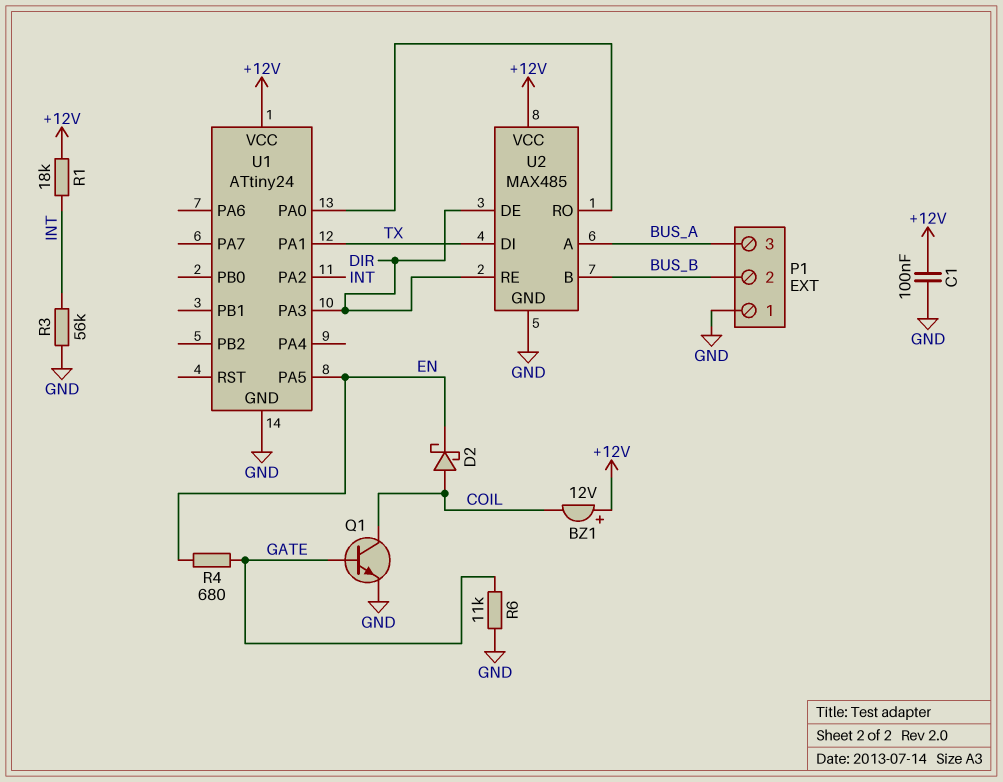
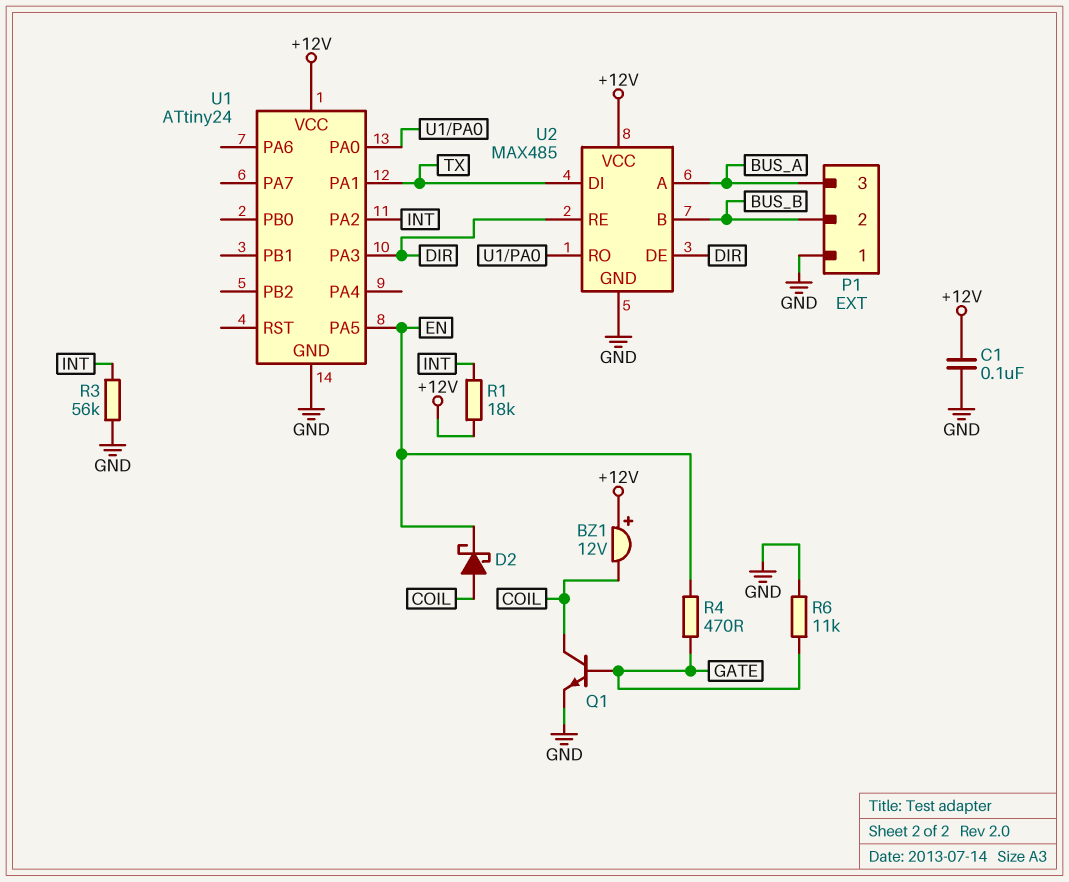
R4: 680 (EN, GATE) -> 470 (EN, GATE)

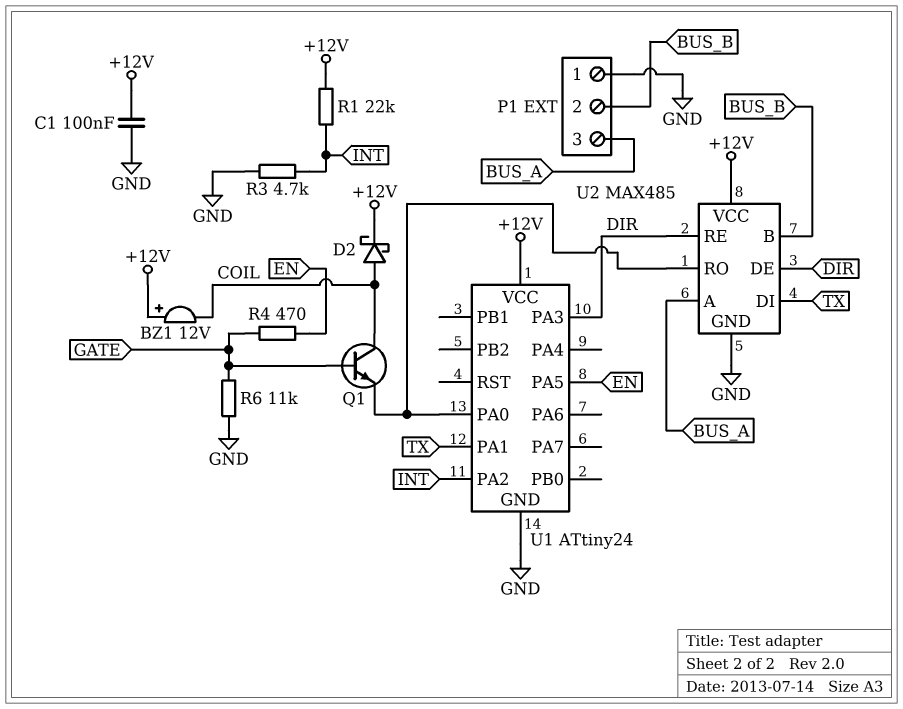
D2: schottky (A COIL, K EN) -> schottky (A COIL, K +12V)
Q1: NPN (B GATE, C COIL, E GND) -> NPN (B GATE, C COIL, E U1/PA0)
R1: 18k (+12V, INT) -> 22k (+12V, INT)
R3: 56k (GND, INT) -> 4.7k (GND, INT)

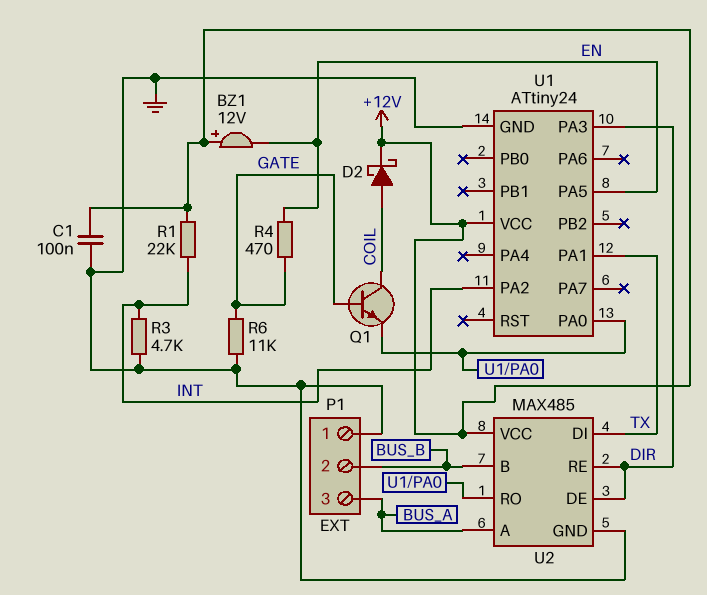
BZ1: buzzer 12V (plus +12V, minus COIL) -> buzzer 12V (plus +12V, minus EN)

